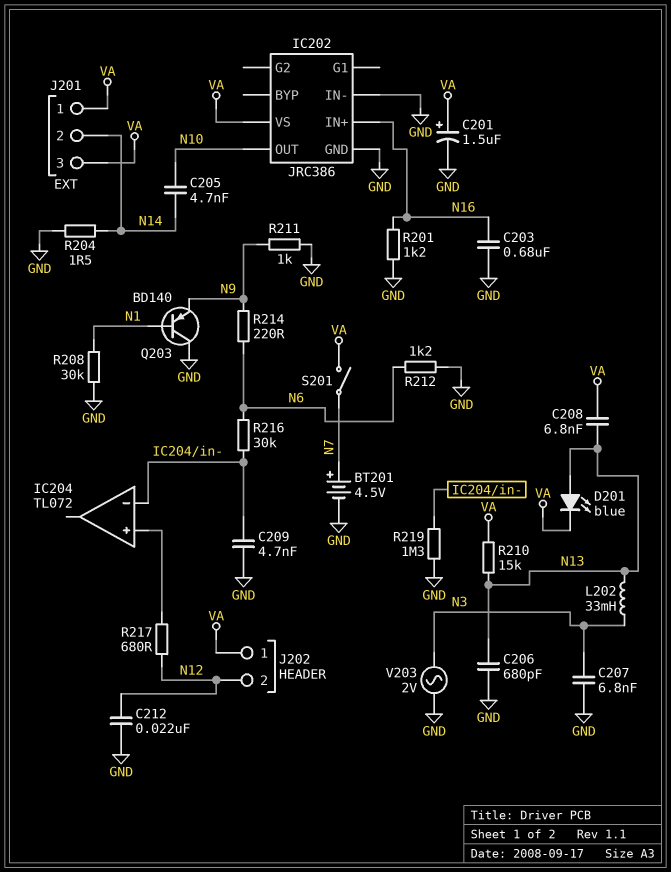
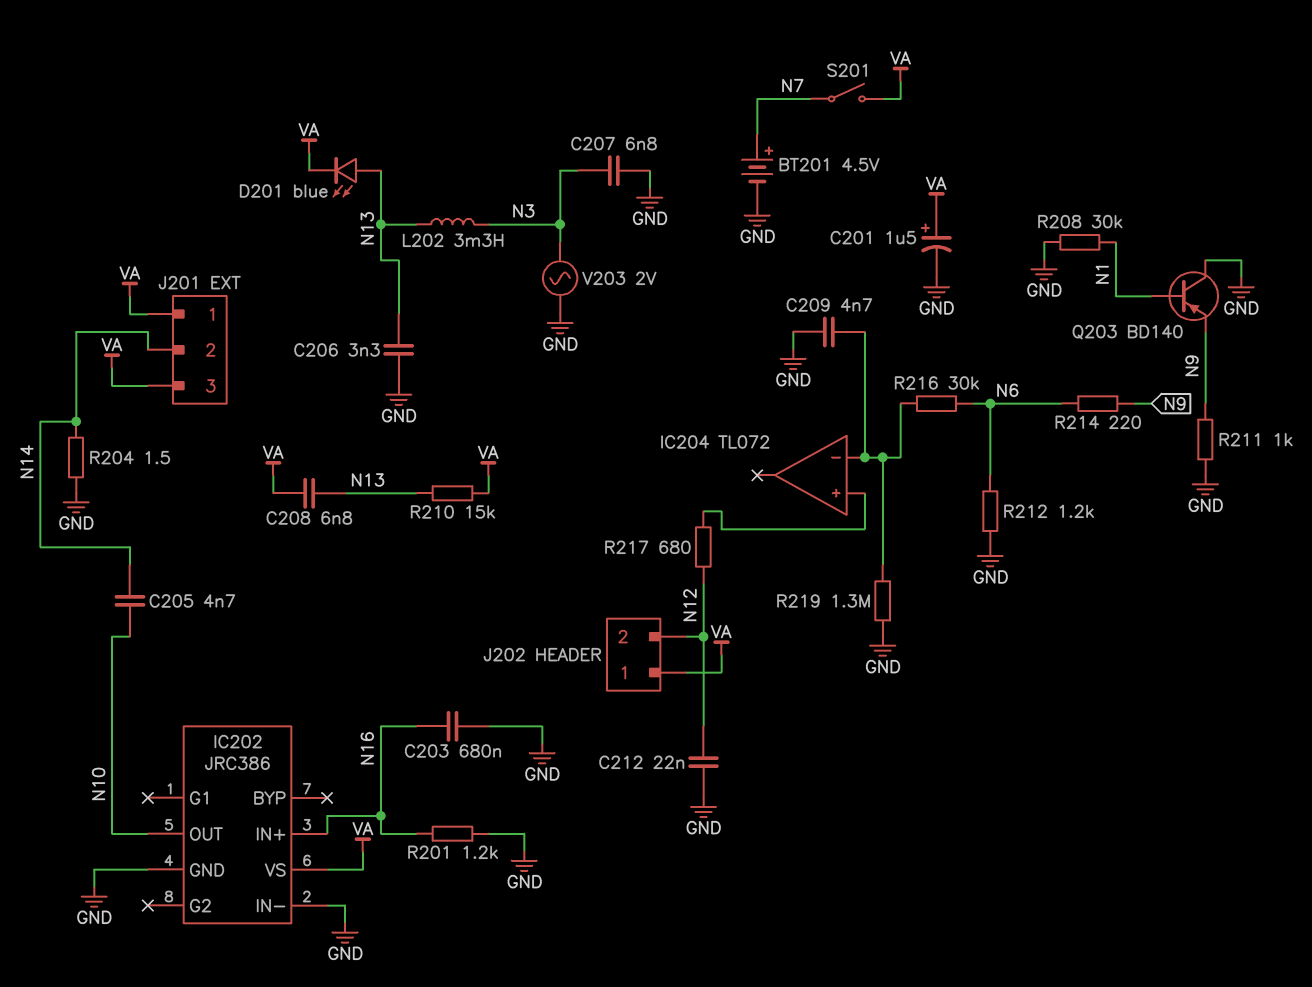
C206: 680pF (GND, N13) -> 3.3nF (GND, N13)
L202: 33mH (N3, N13) -> 3.3mH (N3, N13)

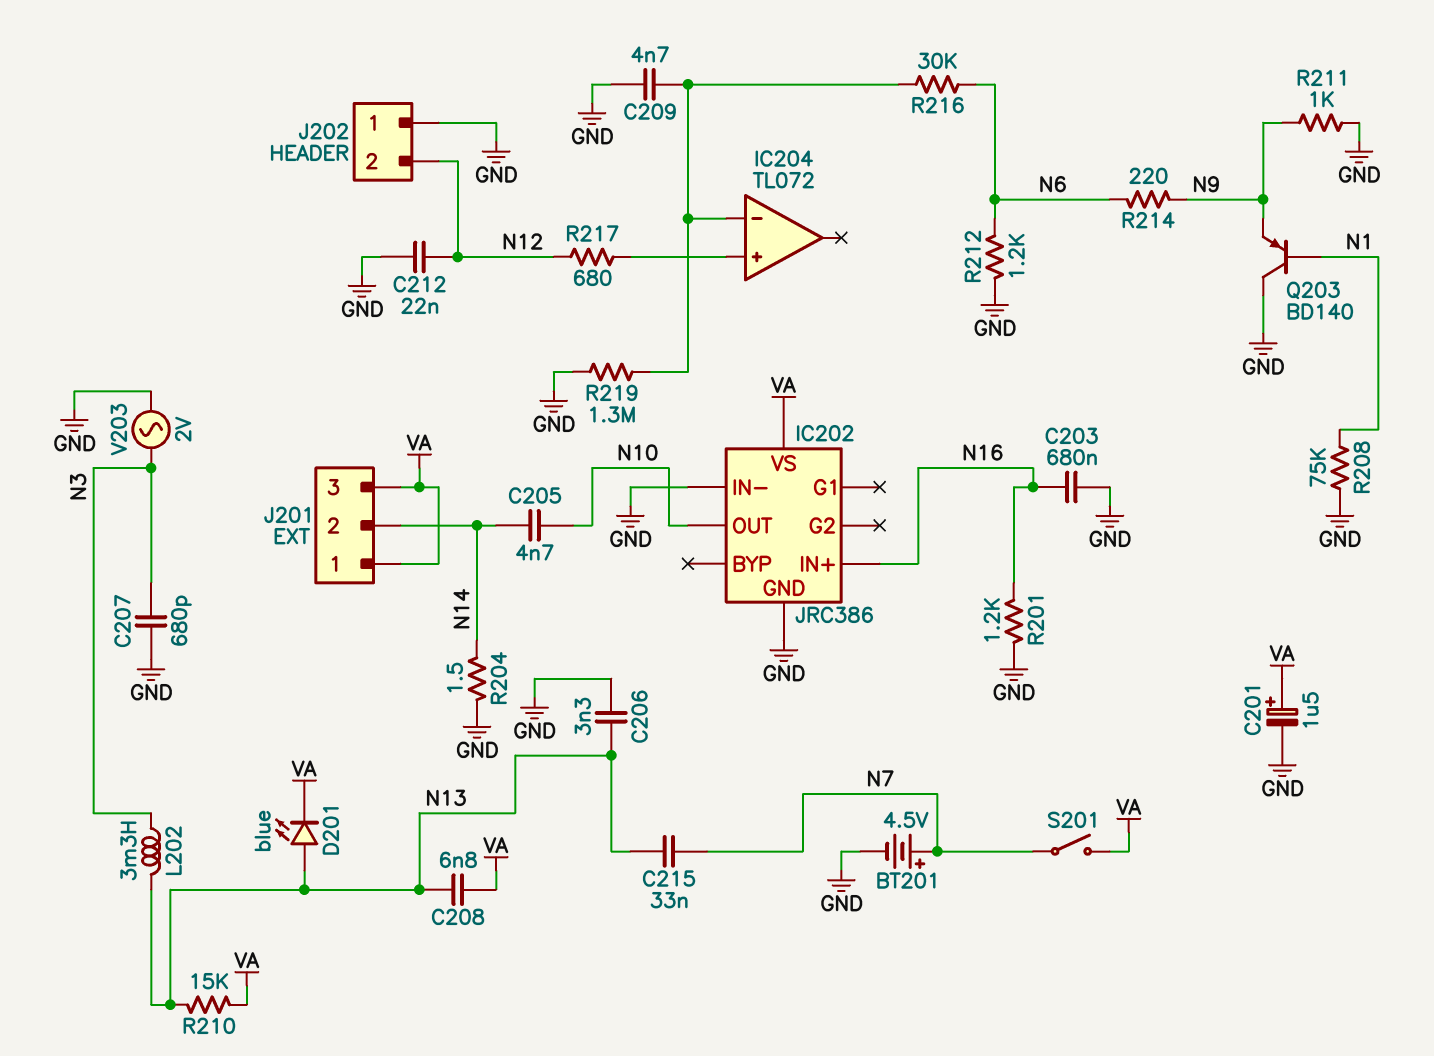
C207: 6.8nF (GND, N3) -> 680pF (GND, N3)
C215: none -> 33nF (N7, N13)
J202 pin 1: VA -> GND
R208: 30k (GND, N1) -> 75k (GND, N1)

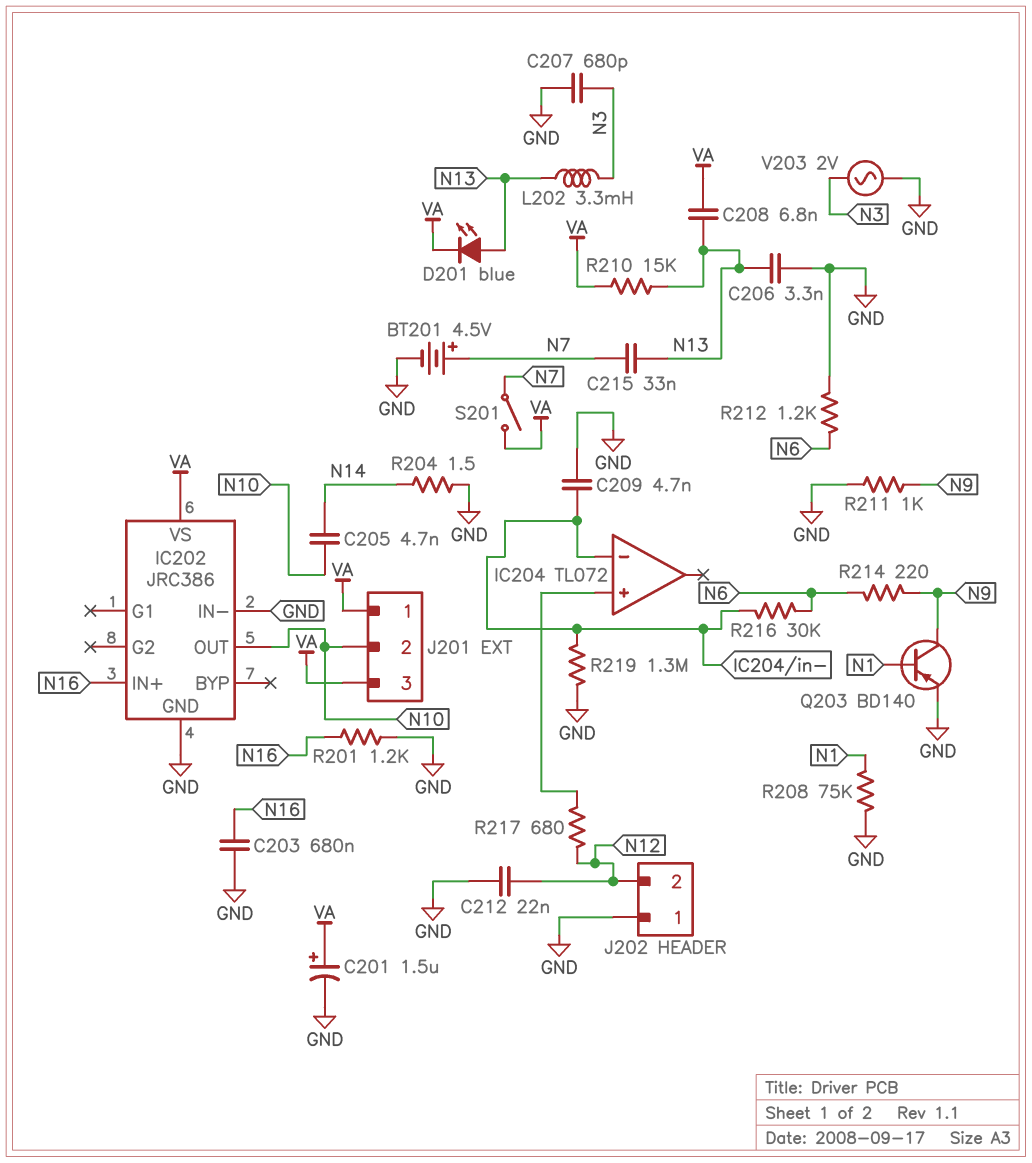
J201 pin 2: N14 -> N10
Q203: PNP BD140 (B N1, C GND, E N9) -> PNP BD140 (B N1, C N9, E GND)

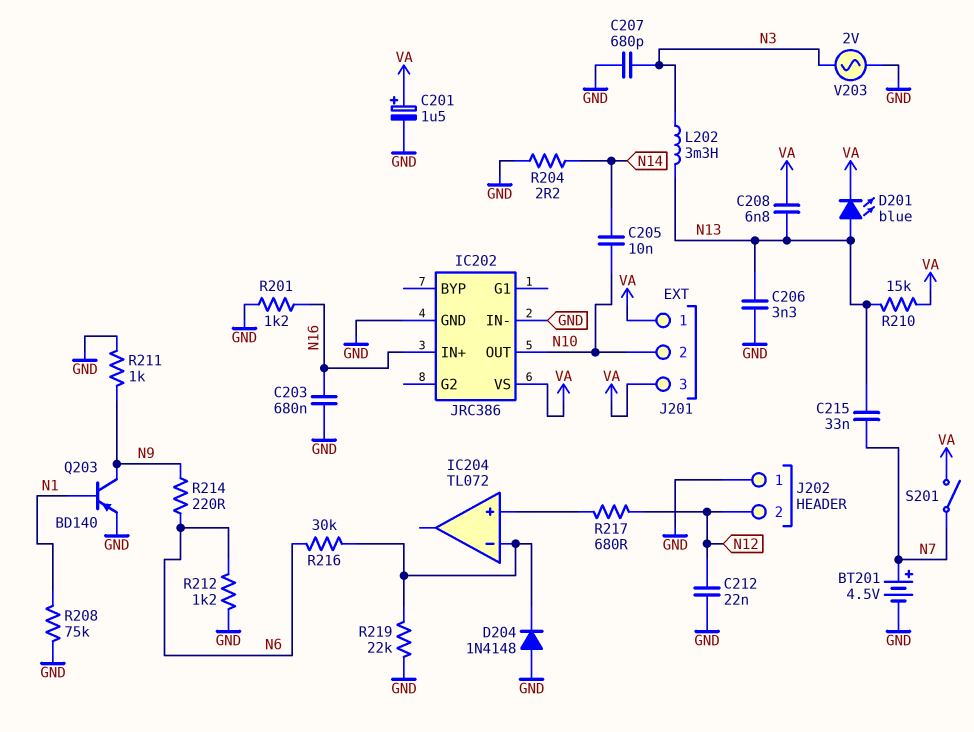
C205: 4.7nF (N10, N14) -> 10nF (N10, N14)
C209: 4.7nF (GND, IC204/in-) -> none
D204: none -> diode 1N4148 (A GND, K IC204/in-)
R204: 1.5 (GND, N14) -> 2.2 (GND, N14)
R219: 1.3M (GND, IC204/in-) -> 22k (GND, IC204/in-)

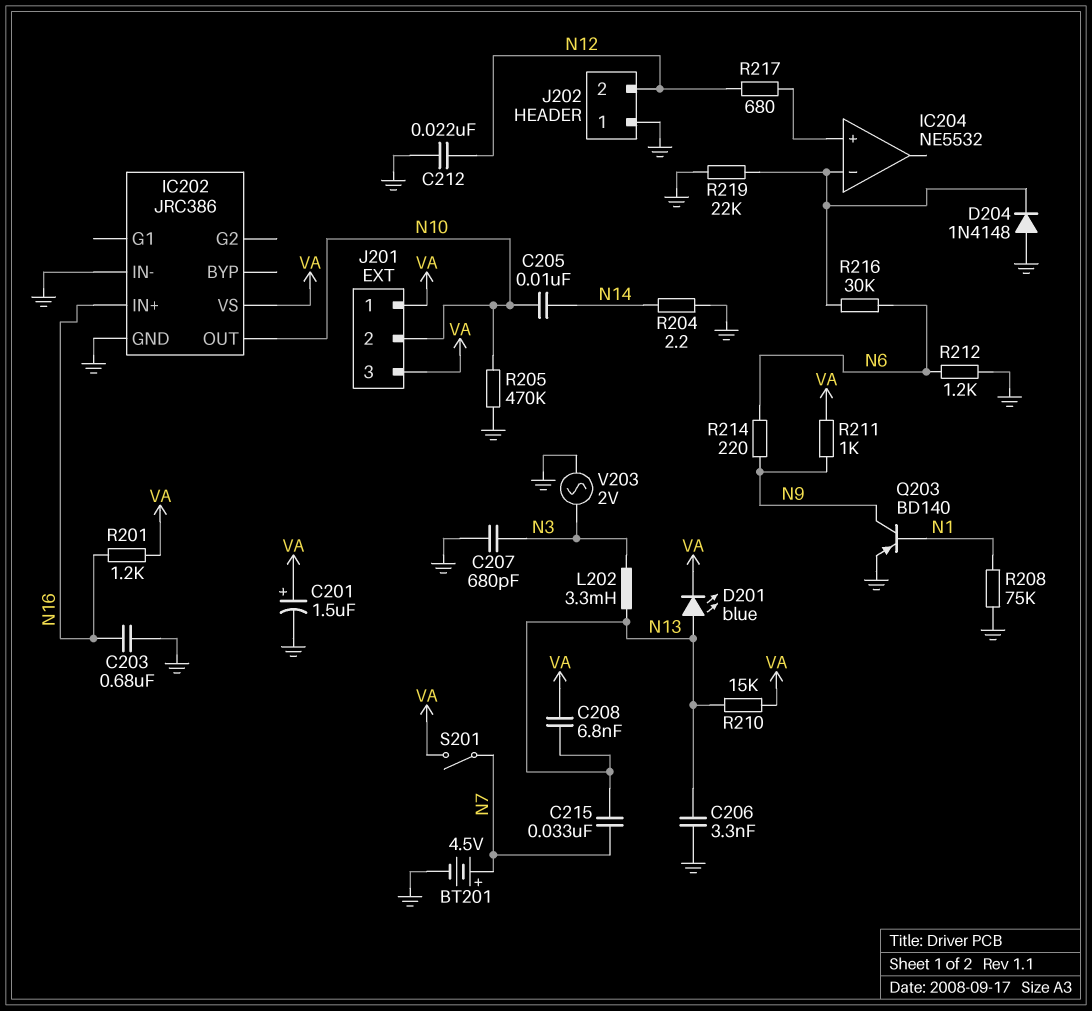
IC204: TL072 -> NE5532
R201: 1.2k (GND, N16) -> 1.2k (N16, VA)
R205: none -> 470k (GND, N10)
R211: 1k (GND, N9) -> 1k (N9, VA)

